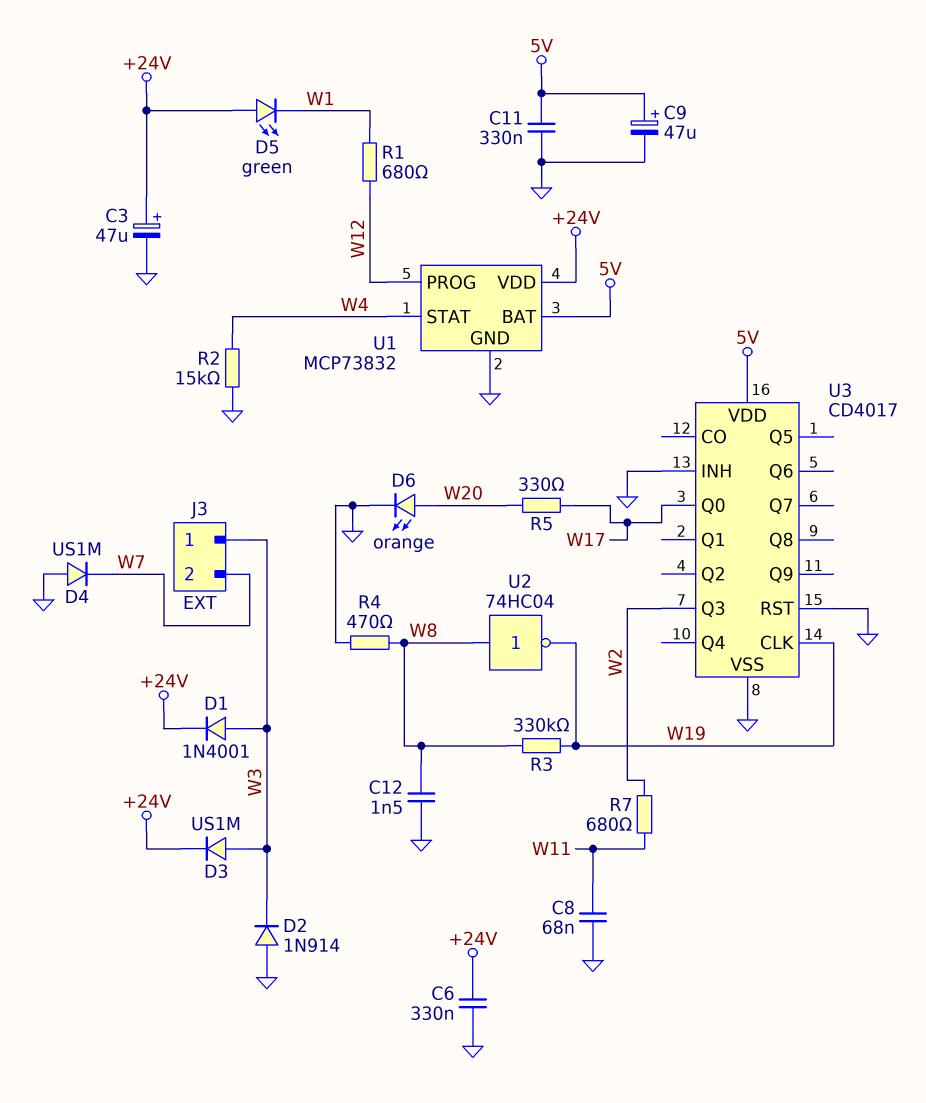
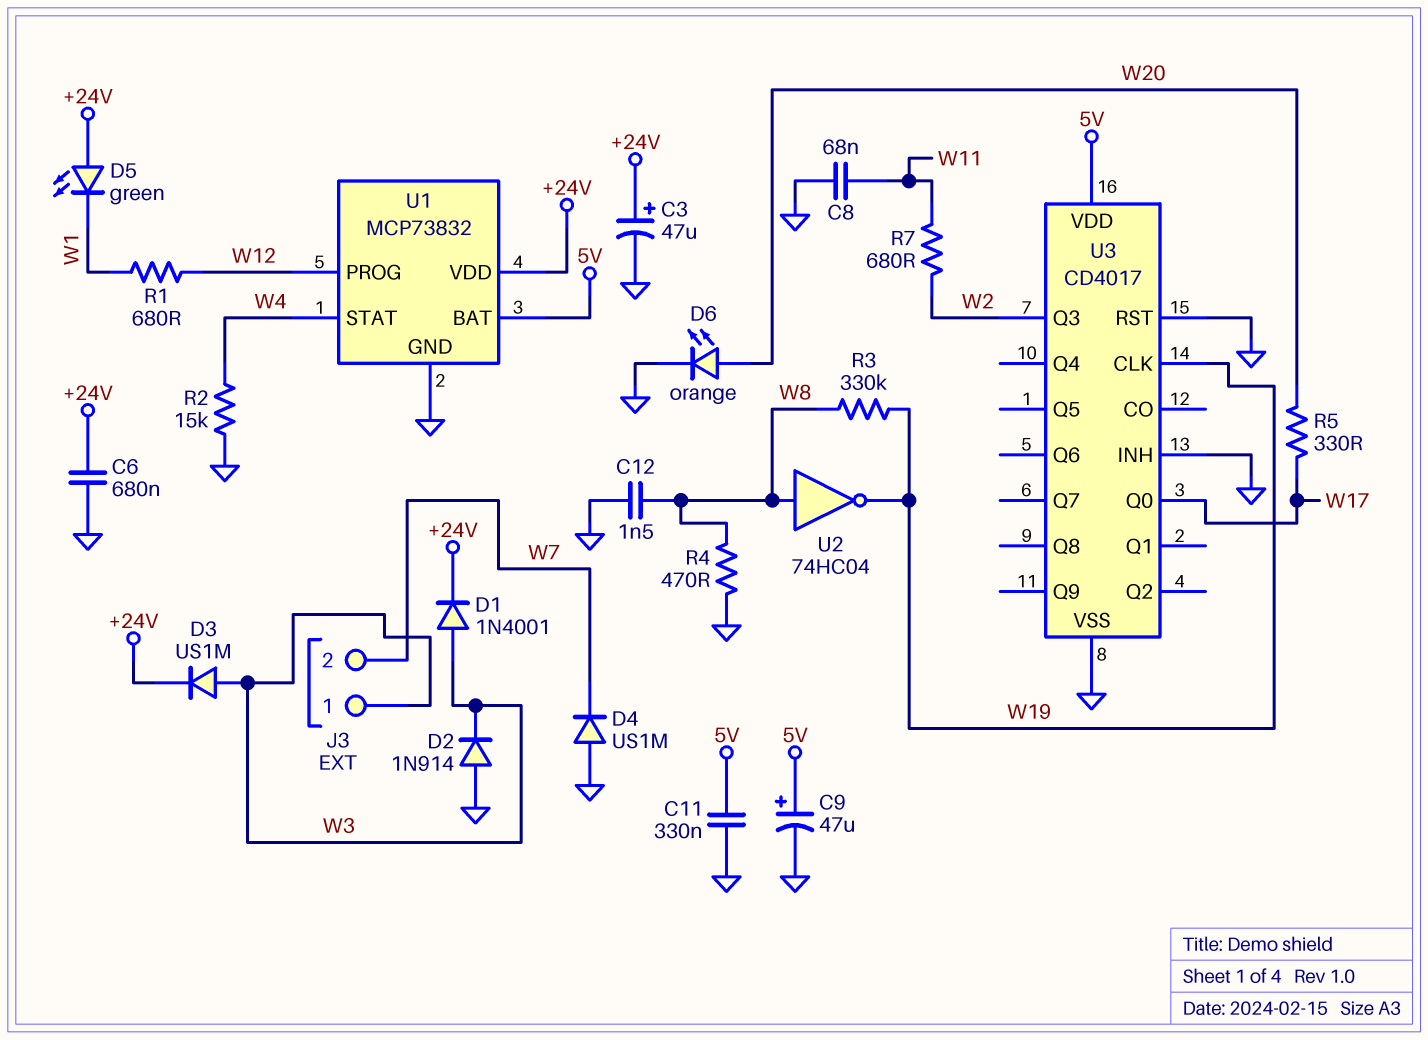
C6: 330nF (+24V, GND) -> 680nF (+24V, GND)

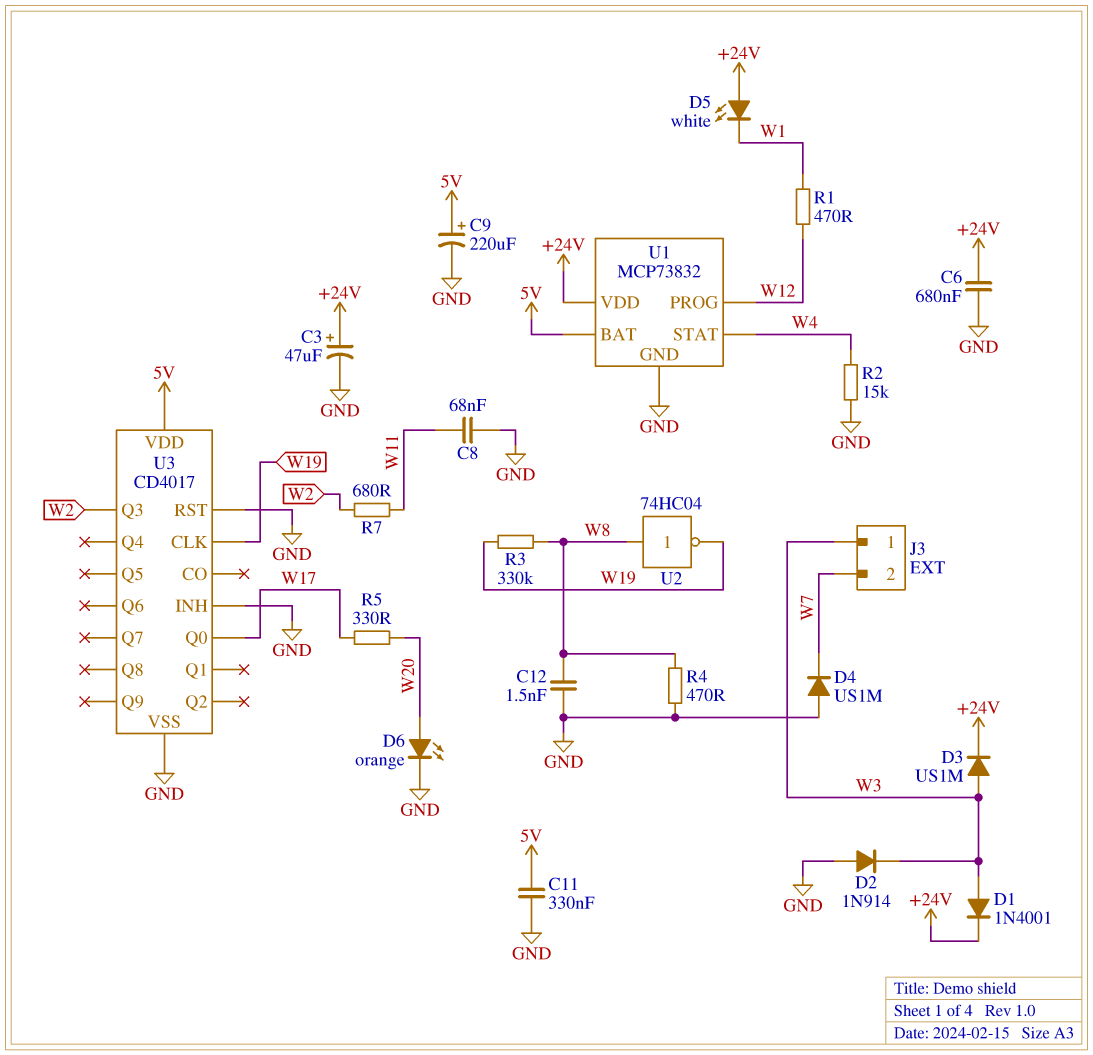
C9: 47uF (plus 5V, minus GND) -> 220uF (plus 5V, minus GND)
D5: LED green (A +24V, K W1) -> LED white (A +24V, K W1)
R1: 680 (W1, W12) -> 470 (W1, W12)

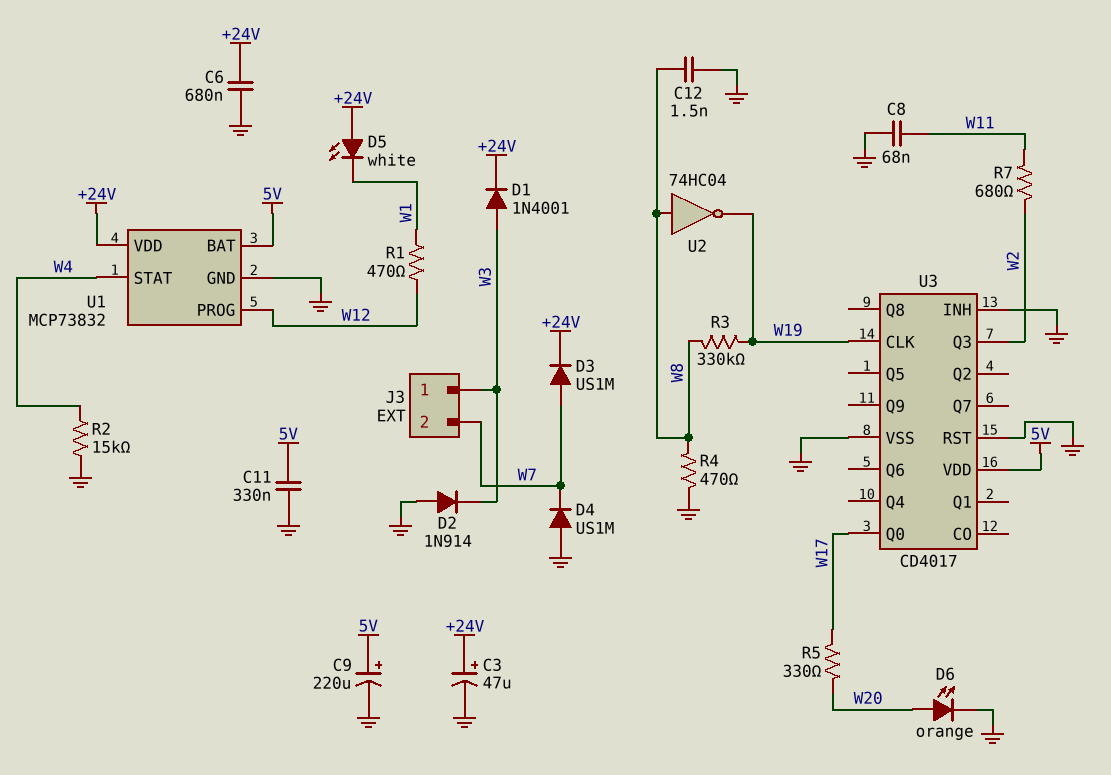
D3: diode US1M (A W3, K +24V) -> diode US1M (A W7, K +24V)

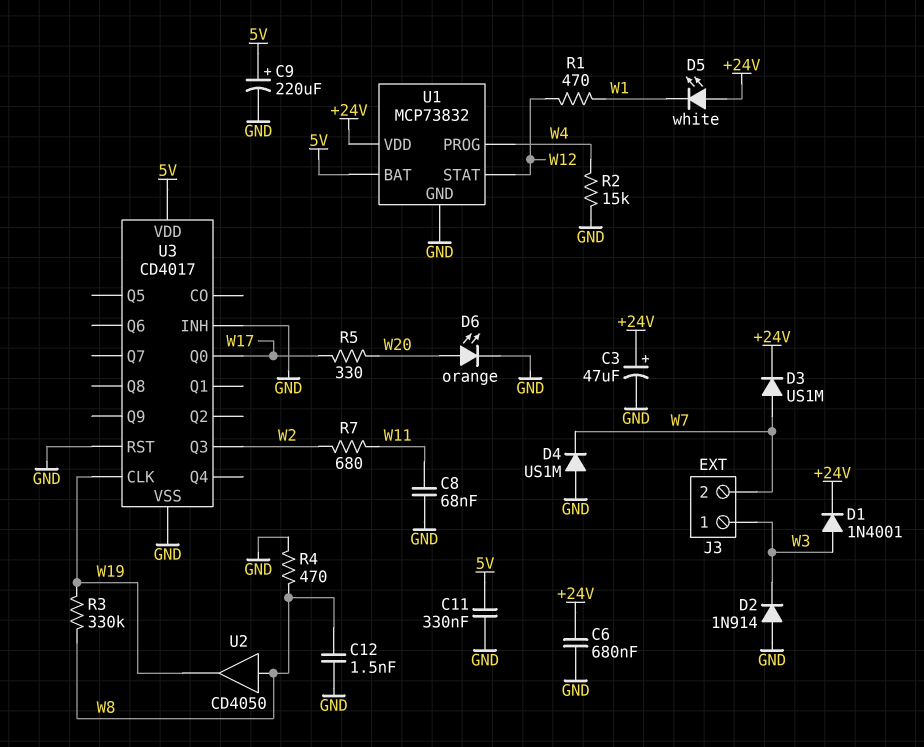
U1 pin PROG: W12 -> W4
U1 pin STAT: W4 -> W12
U2: NOT 74HC04 (in W8, out W19) -> buffer CD4050 (in W8, out W19)

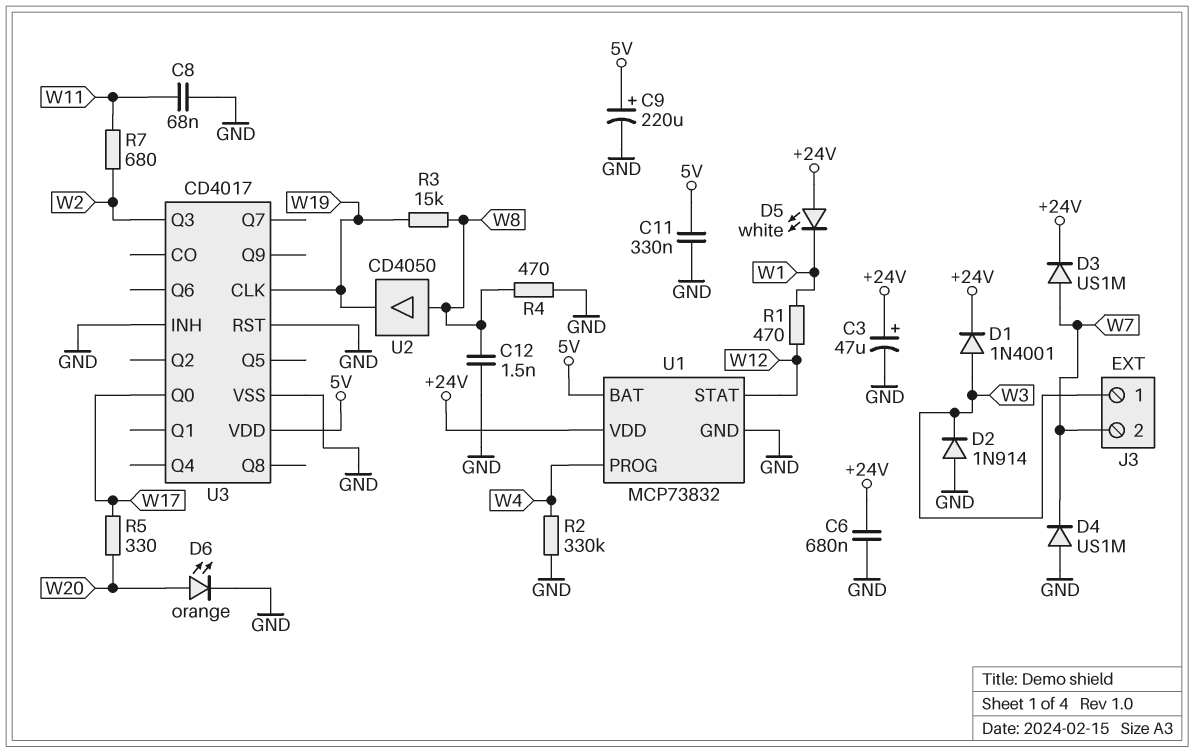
R2: 15k (GND, W4) -> 330k (GND, W4)
R3: 330k (W8, W19) -> 15k (W8, W19)

